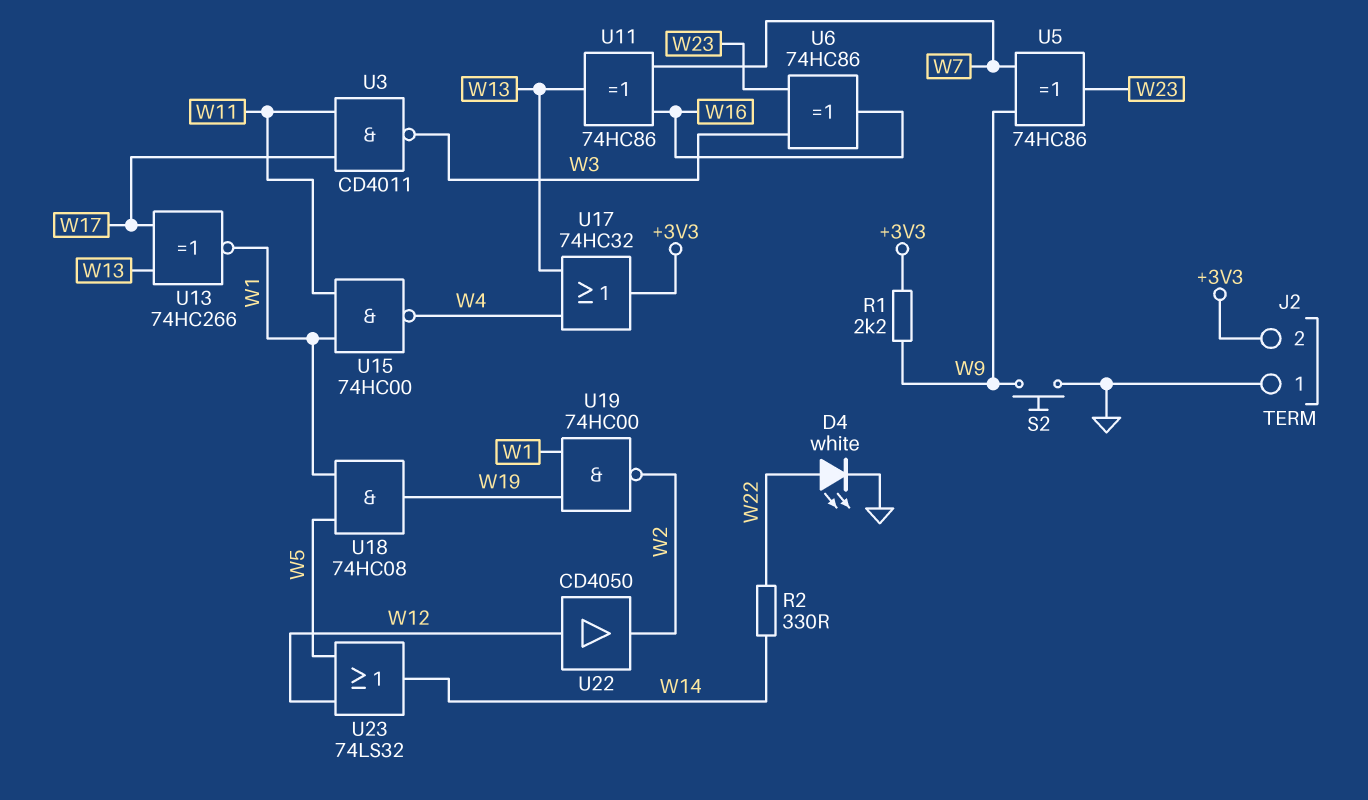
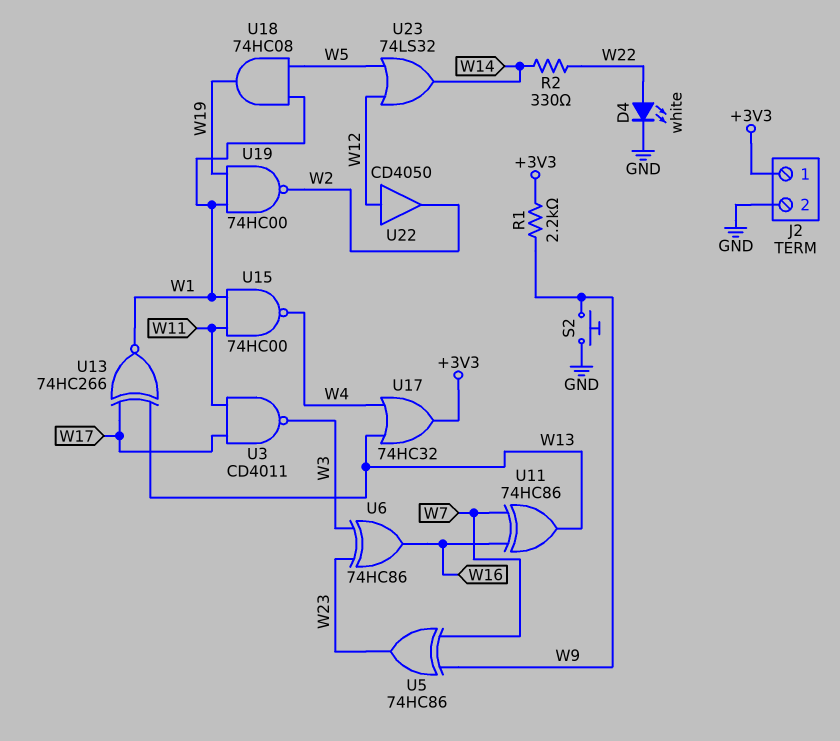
J2 pin 1: GND -> +3V3
J2 pin 2: +3V3 -> GND

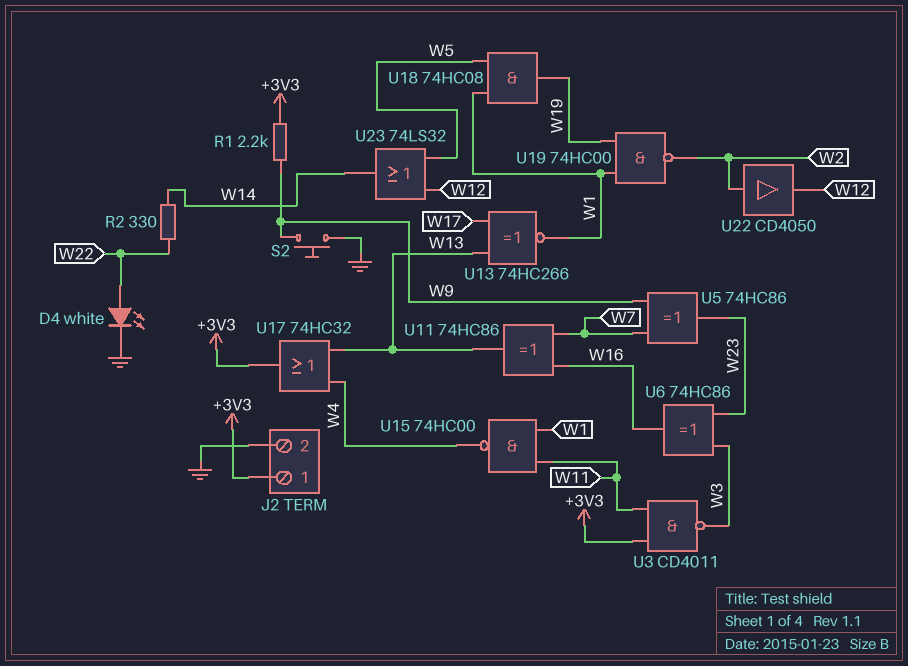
U3: NAND CD4011 (in W11, in W17, out W3) -> NAND CD4011 (in +3V3, in W11, out W3)
U22: buffer CD4050 (in W12, out W2) -> buffer CD4050 (in W2, out W12)

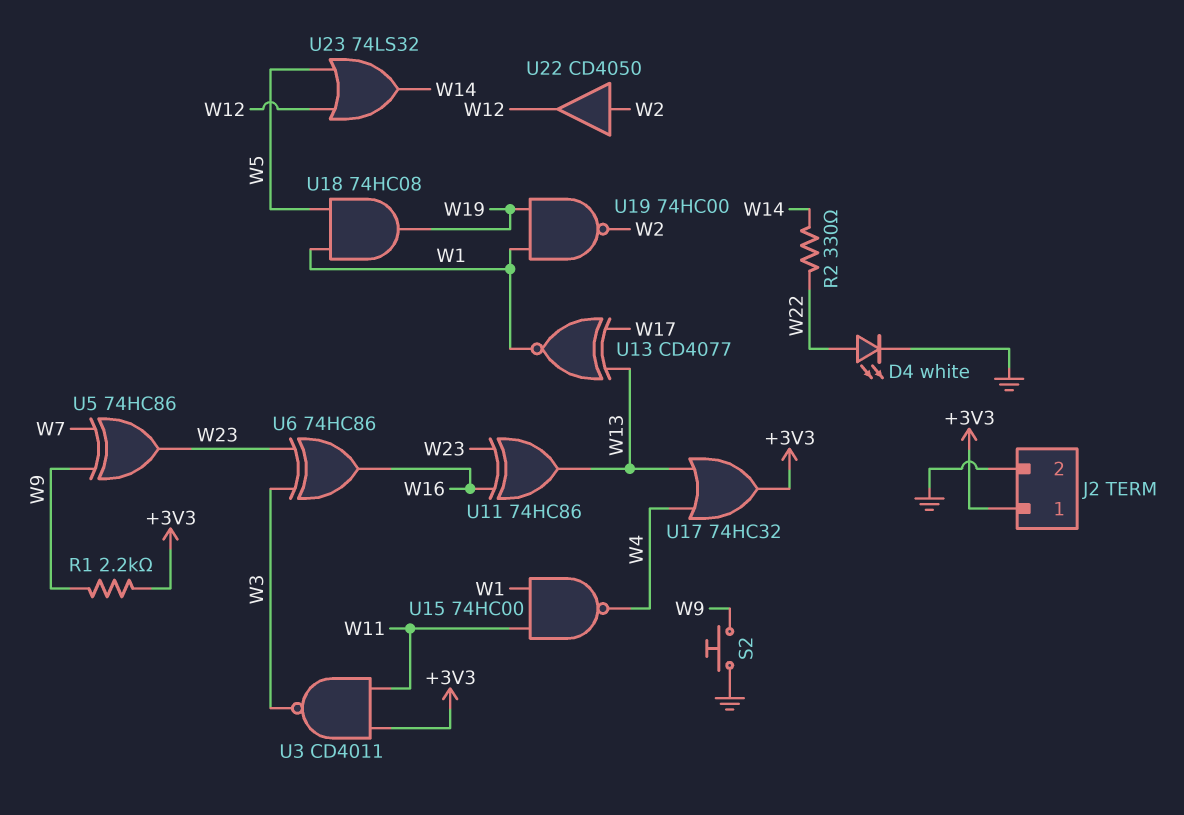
U11: XOR 74HC86 (in W7, in W16, out W13) -> XOR 74HC86 (in W16, in W23, out W13)
U13: XNOR 74HC266 (in W13, in W17, out W1) -> XNOR CD4077 (in W13, in W17, out W1)

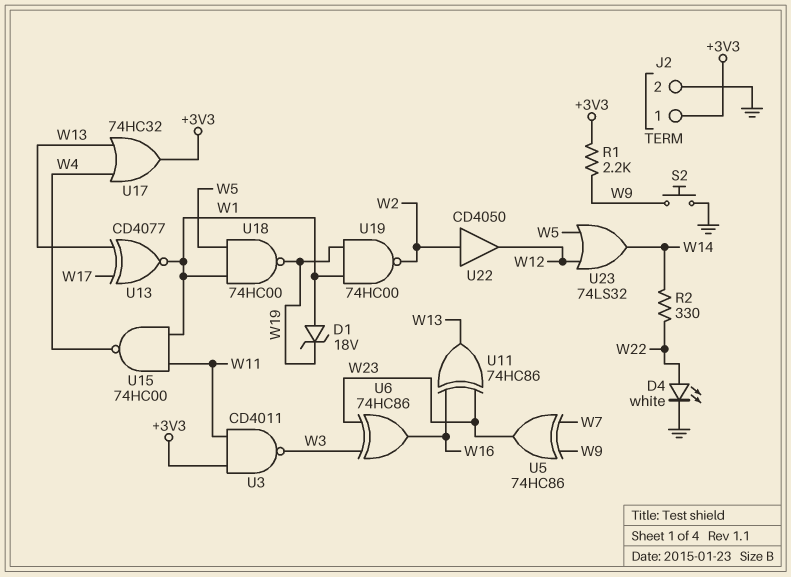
D1: none -> zener 18V (A W1, K W19)
U18: AND 74HC08 (in W1, in W5, out W19) -> NAND 74HC00 (in W1, in W5, out W19)

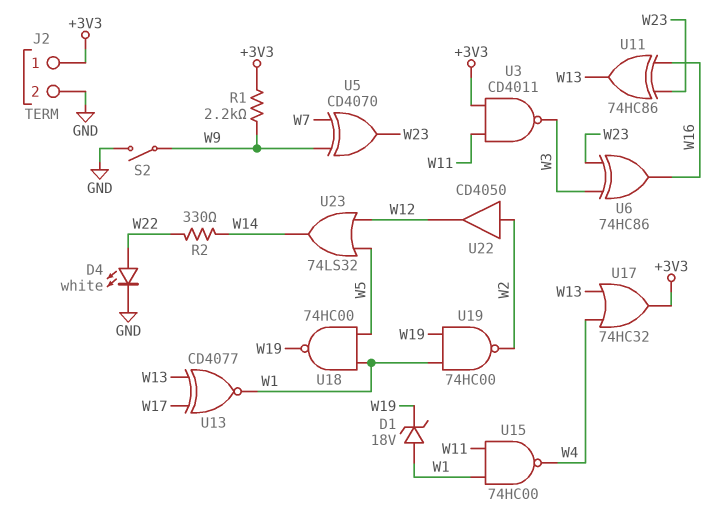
S2: button (GND, W9) -> switch (GND, W9)
U5: XOR 74HC86 (in W7, in W9, out W23) -> XOR CD4070 (in W7, in W9, out W23)

